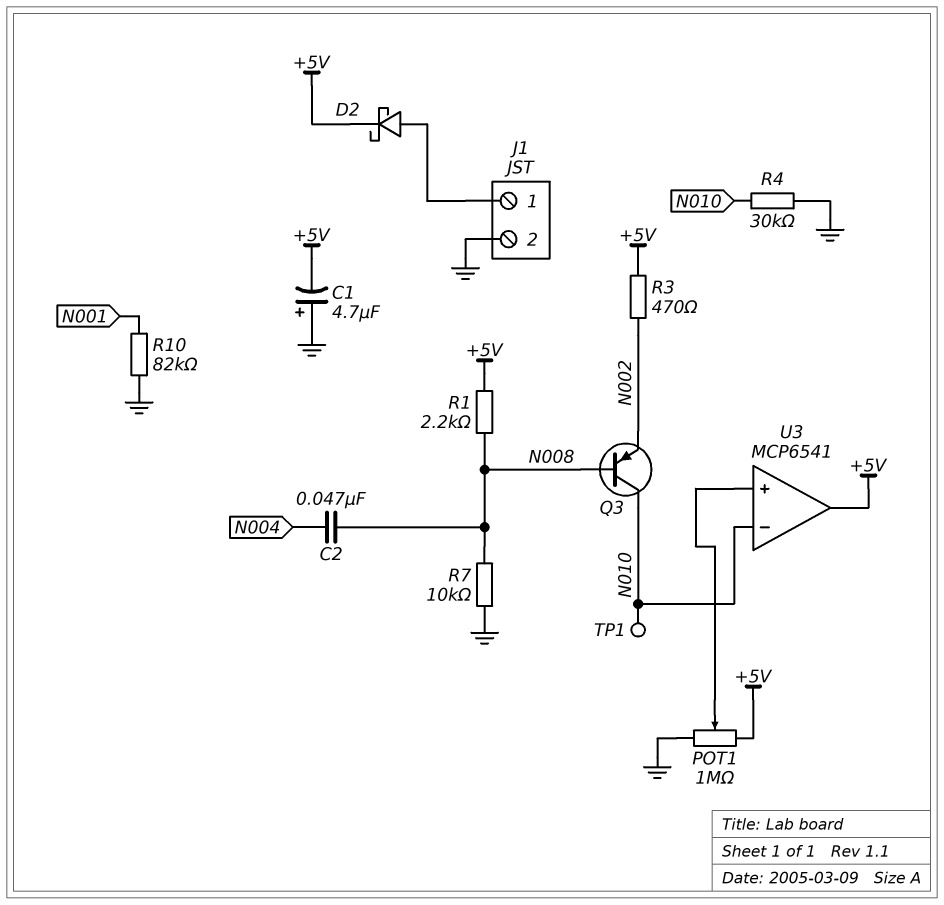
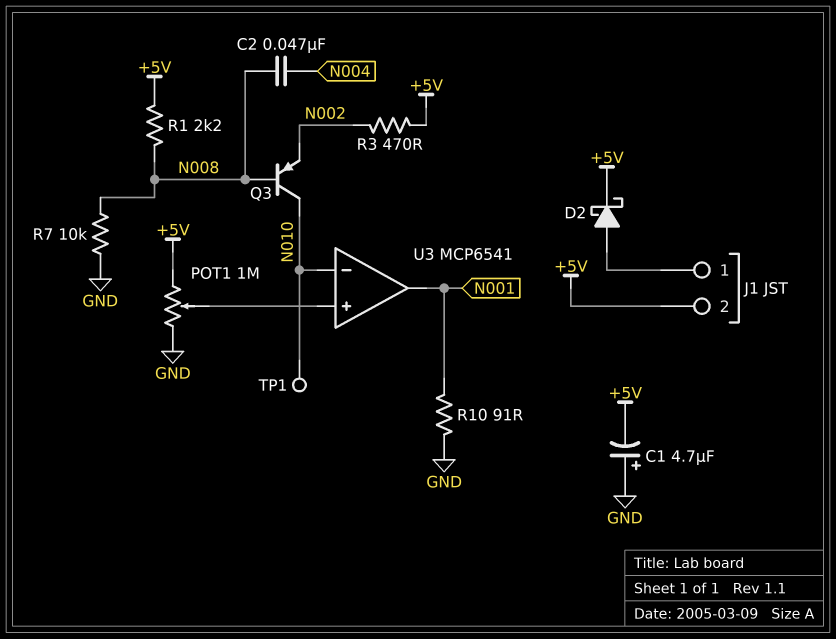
J1 pin 2: GND -> +5V
R4: 30k (GND, N010) -> none
R10: 82k (GND, N001) -> 91 (GND, N001)
U3 pin out: +5V -> N001

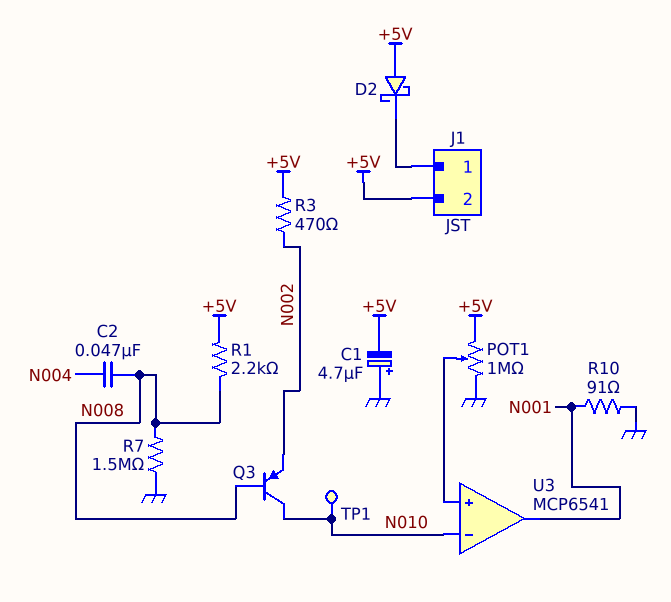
D2: schottky (A J1/1, K +5V) -> schottky (A +5V, K J1/1)
R7: 10k (GND, N008) -> 1.5M (GND, N008)

